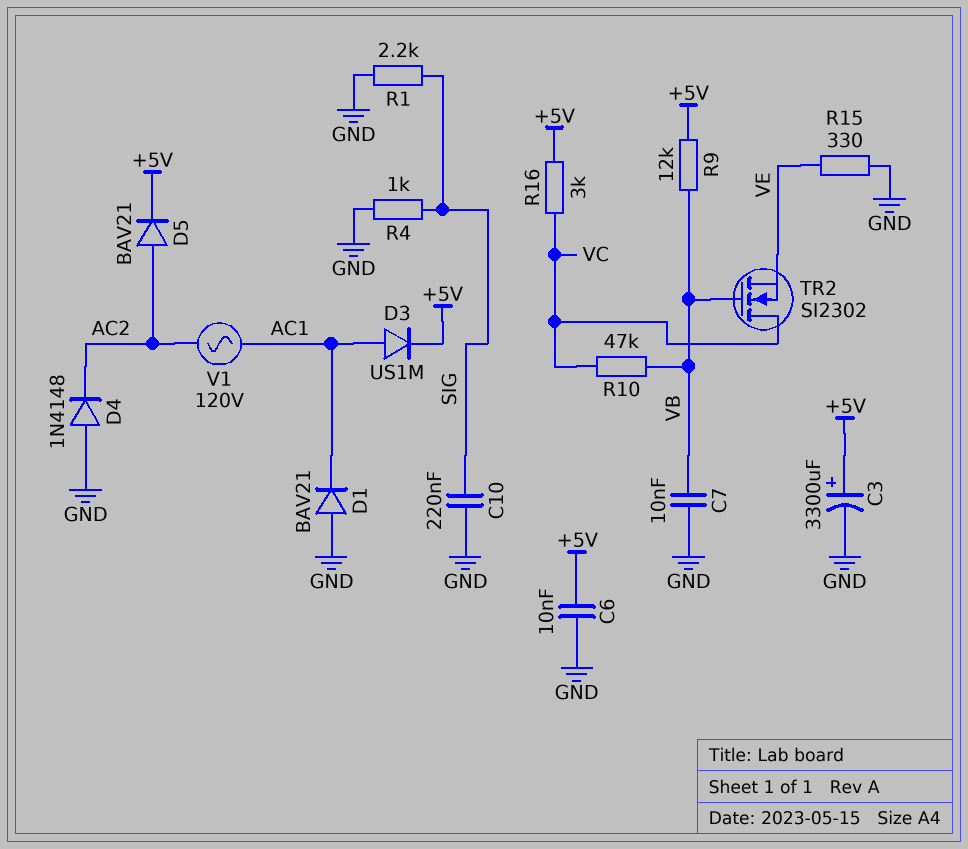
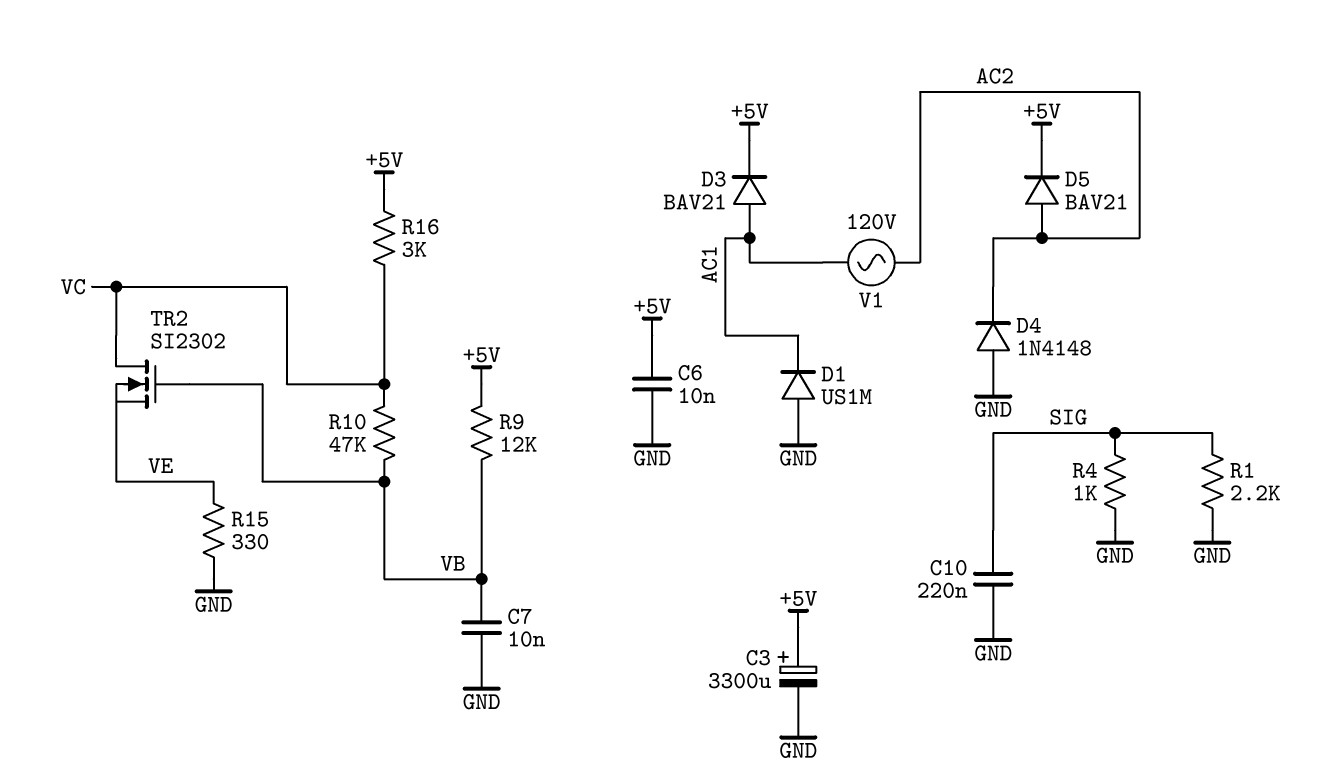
D1: diode BAV21 (A GND, K AC1) -> diode US1M (A GND, K AC1)
D3: diode US1M (A AC1, K +5V) -> diode BAV21 (A AC1, K +5V)

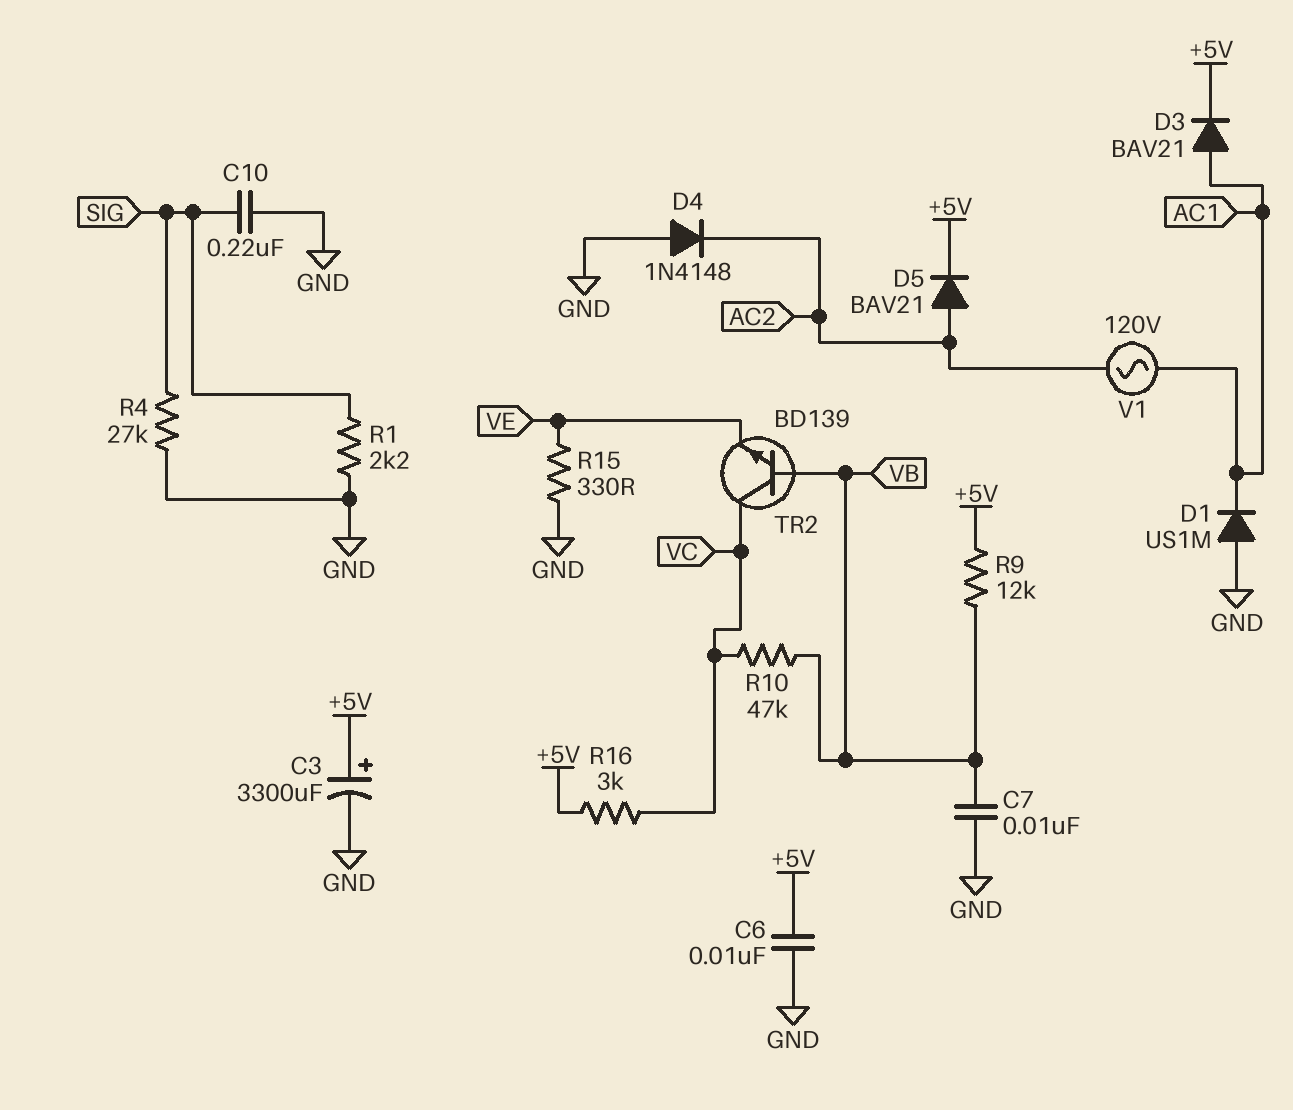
R4: 1k (GND, SIG) -> 27k (GND, SIG)
TR2: NMOS SI2302 (G VB, D VC, S VE) -> NPN BD139 (B VB, C VC, E VE)

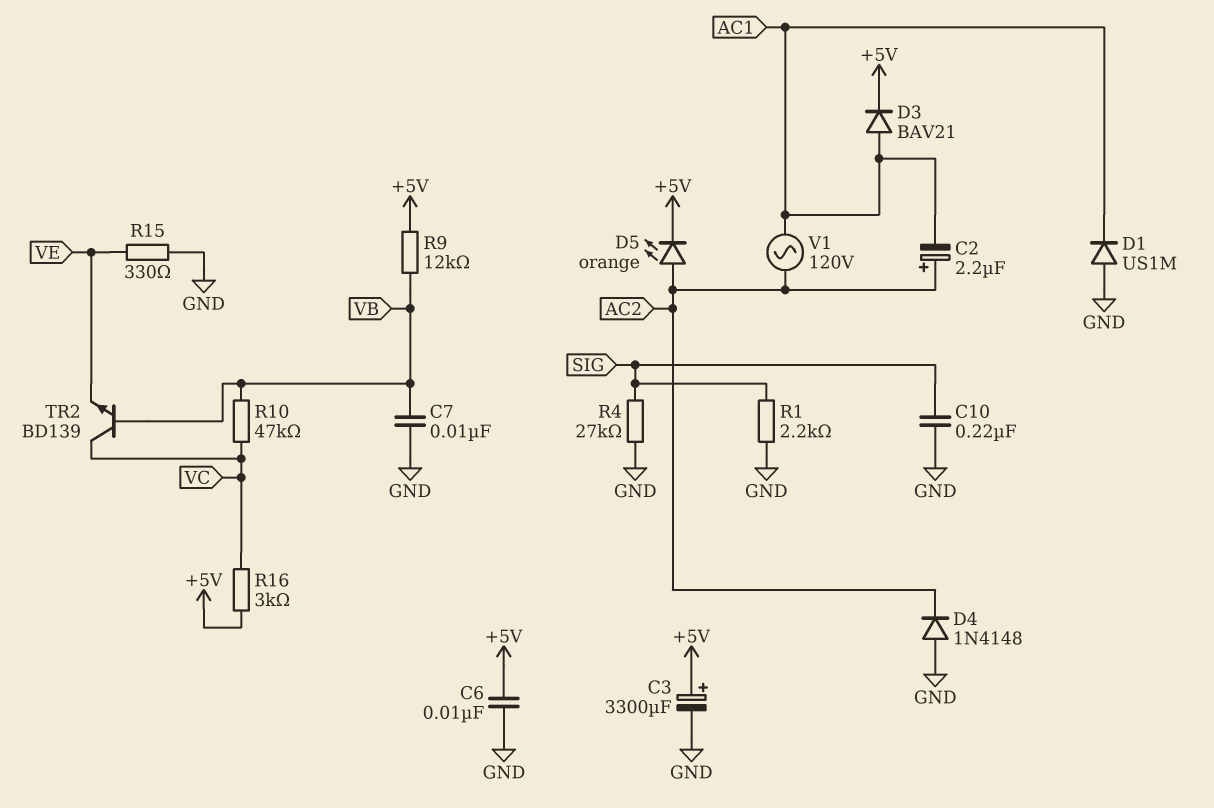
C2: none -> 2.2uF (plus AC2, minus AC1)
D5: diode BAV21 (A AC2, K +5V) -> LED orange (A AC2, K +5V)

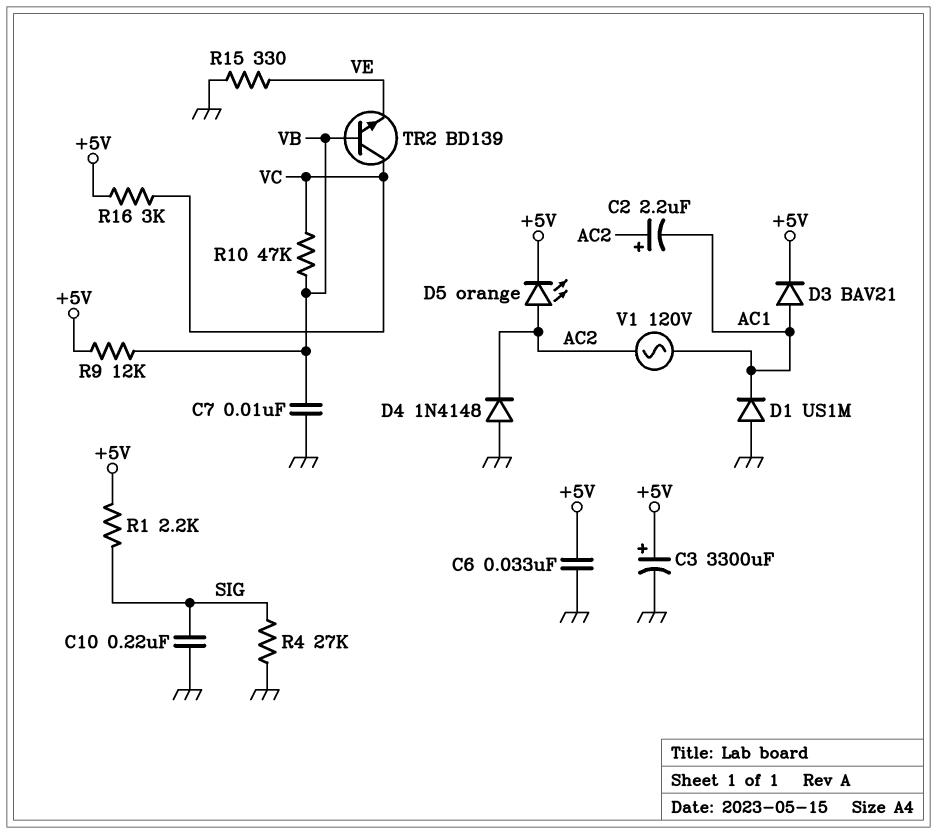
C6: 10nF (+5V, GND) -> 33nF (+5V, GND)
R1: 2.2k (GND, SIG) -> 2.2k (+5V, SIG)

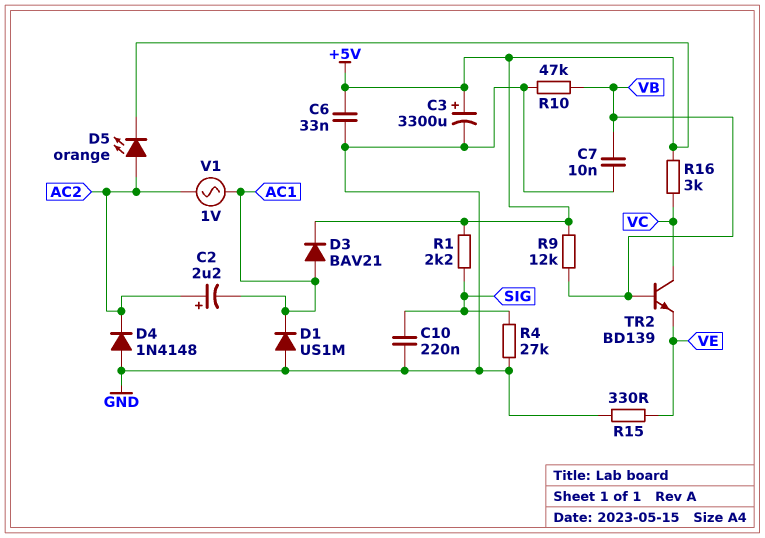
R10: 47k (VB, VC) -> 47k (GND, VB)
V1: AC 120V (AC1, AC2) -> AC 1V (AC1, AC2)

